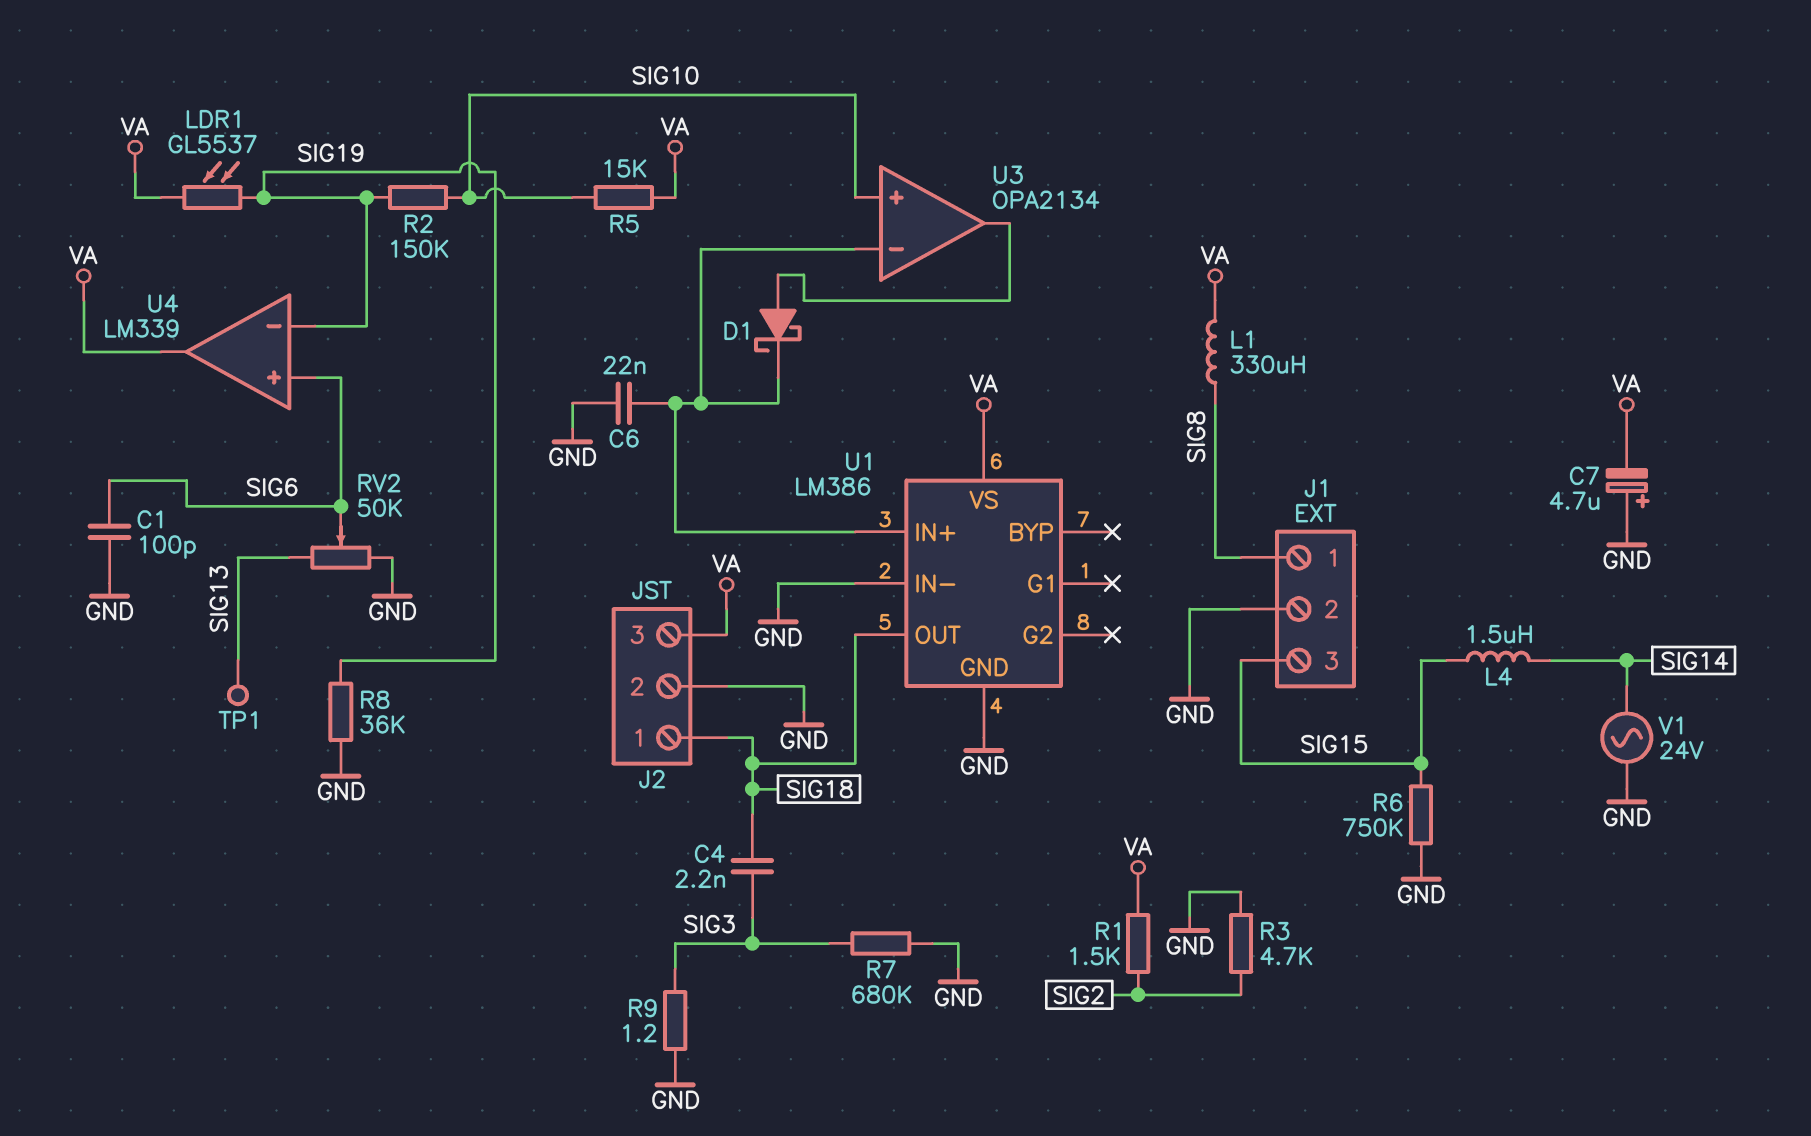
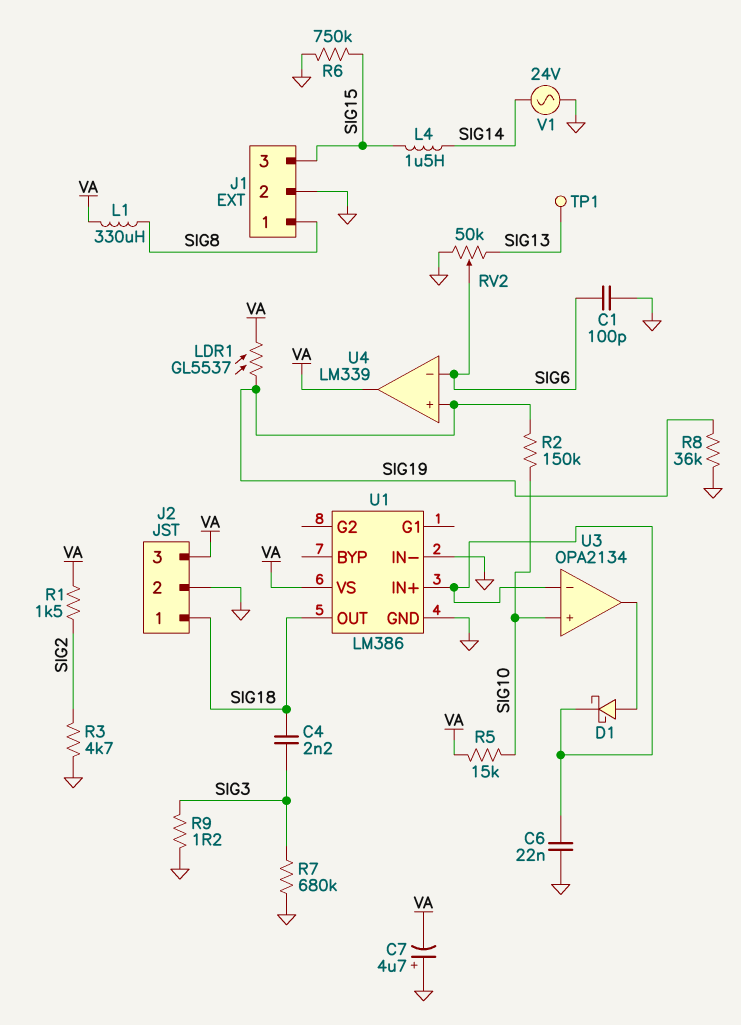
U4 pin in+: SIG6 -> SIG19
U4 pin in-: SIG19 -> SIG6

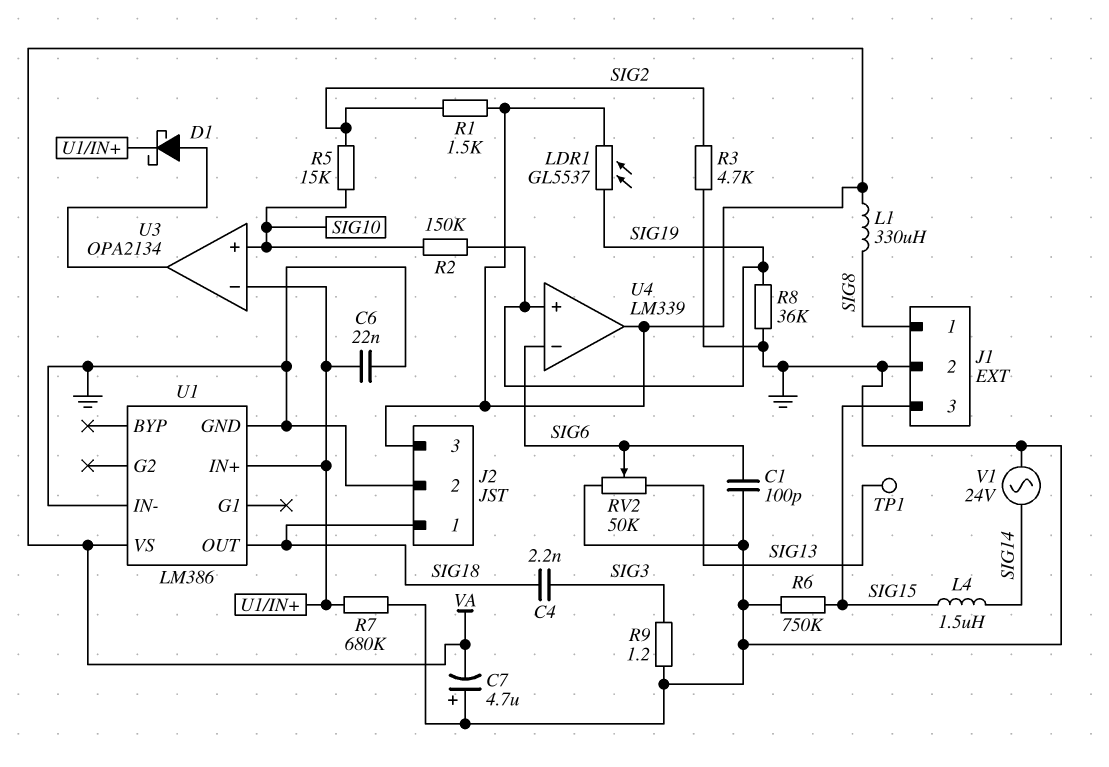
R5: 15k (SIG10, VA) -> 15k (SIG2, SIG10)
R7: 680k (GND, SIG3) -> 680k (GND, U1/IN+)

